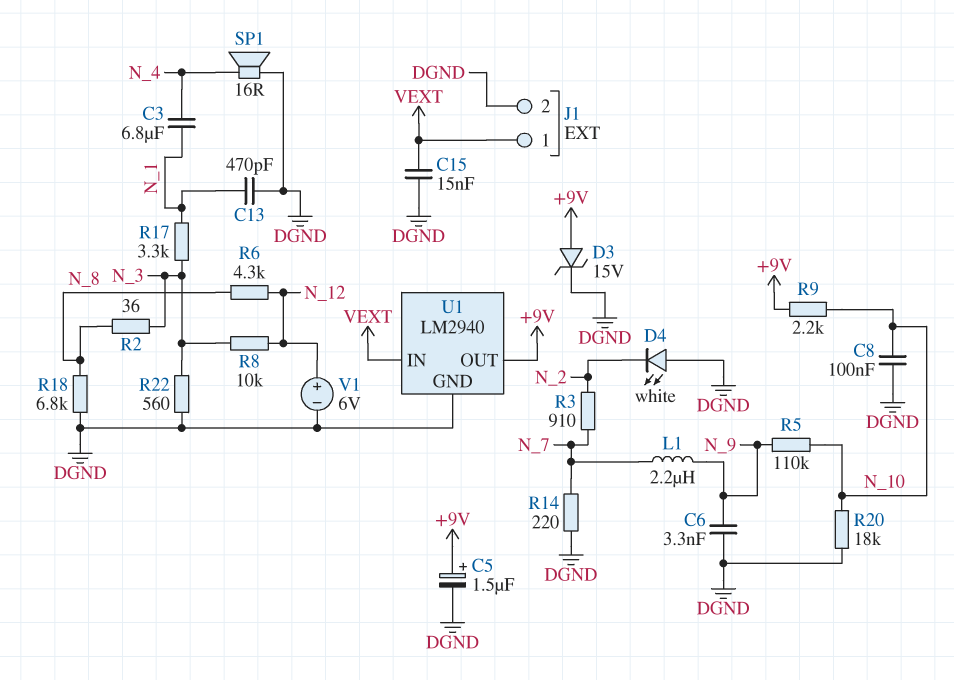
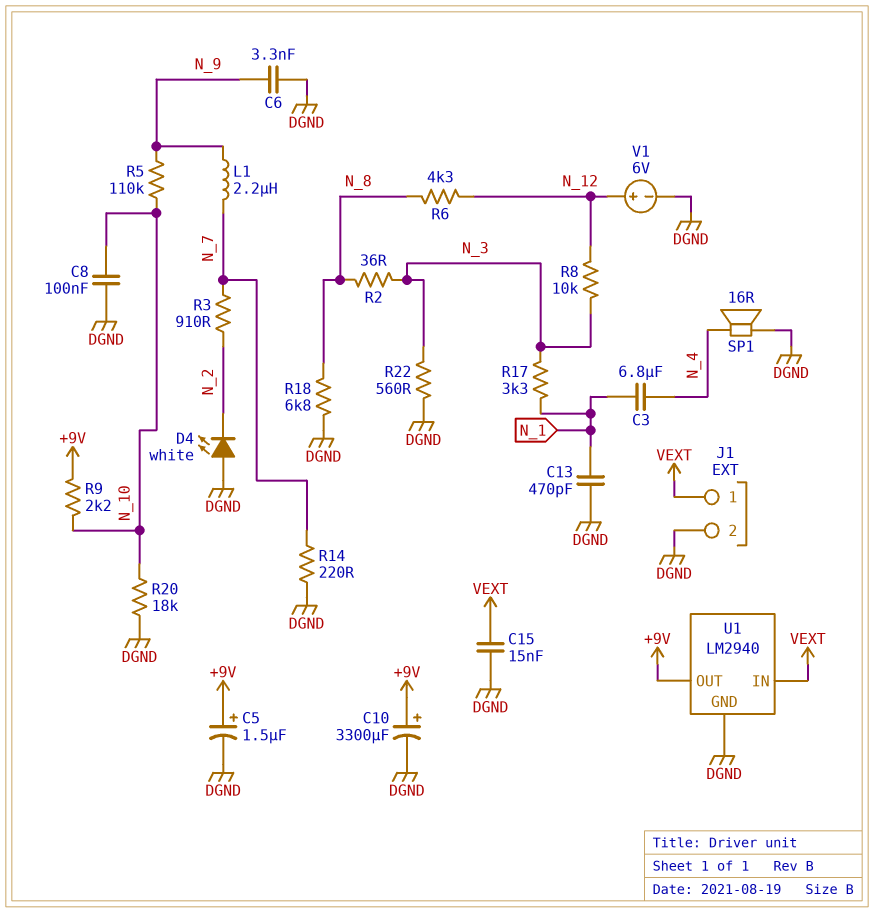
C10: none -> 3300uF (plus +9V, minus DGND)
D3: zener 15V (A +9V, K DGND) -> none

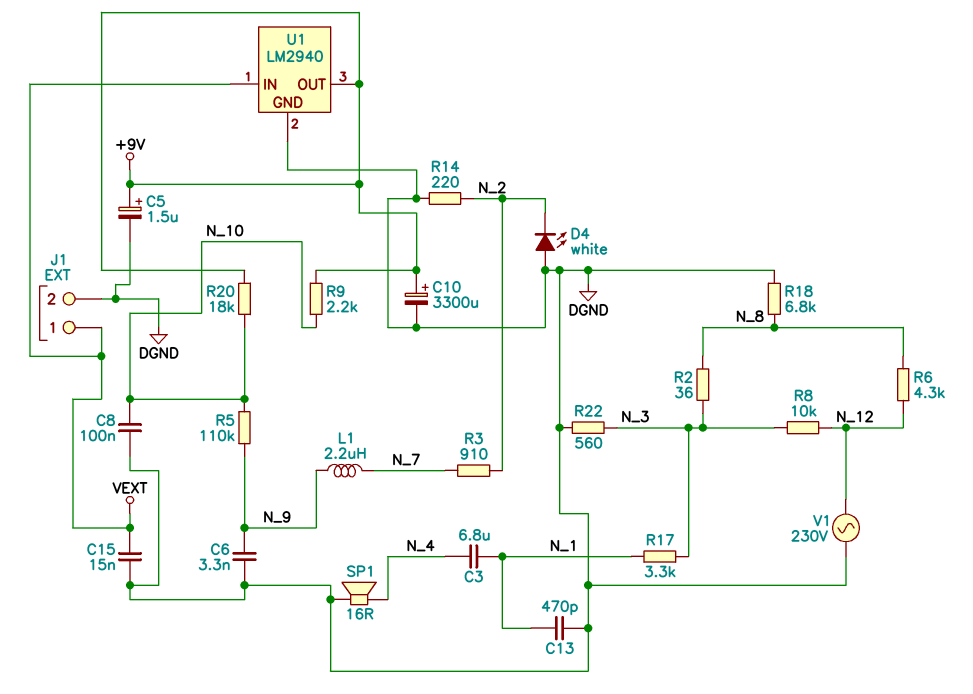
R14: 220 (DGND, N_7) -> 220 (DGND, N_2)
R20: 18k (DGND, N_10) -> 18k (+9V, N_10)
V1: 6V (plus N_12, minus DGND) -> AC 230V (DGND, N_12)

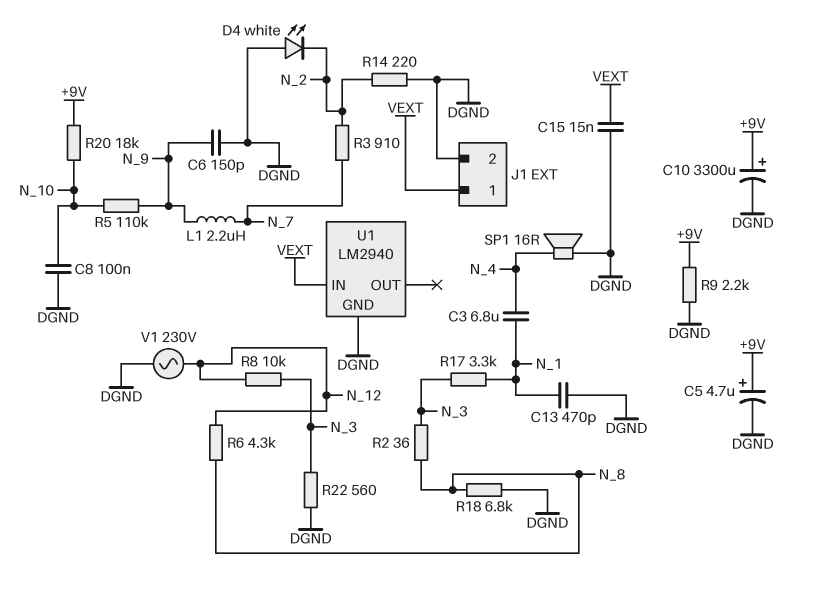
C5: 1.5uF (plus +9V, minus DGND) -> 4.7uF (plus +9V, minus DGND)
C6: 3.3nF (DGND, N_9) -> 150pF (DGND, N_9)
R9: 2.2k (+9V, N_10) -> 2.2k (+9V, DGND)
U1 pin OUT: +9V -> none

